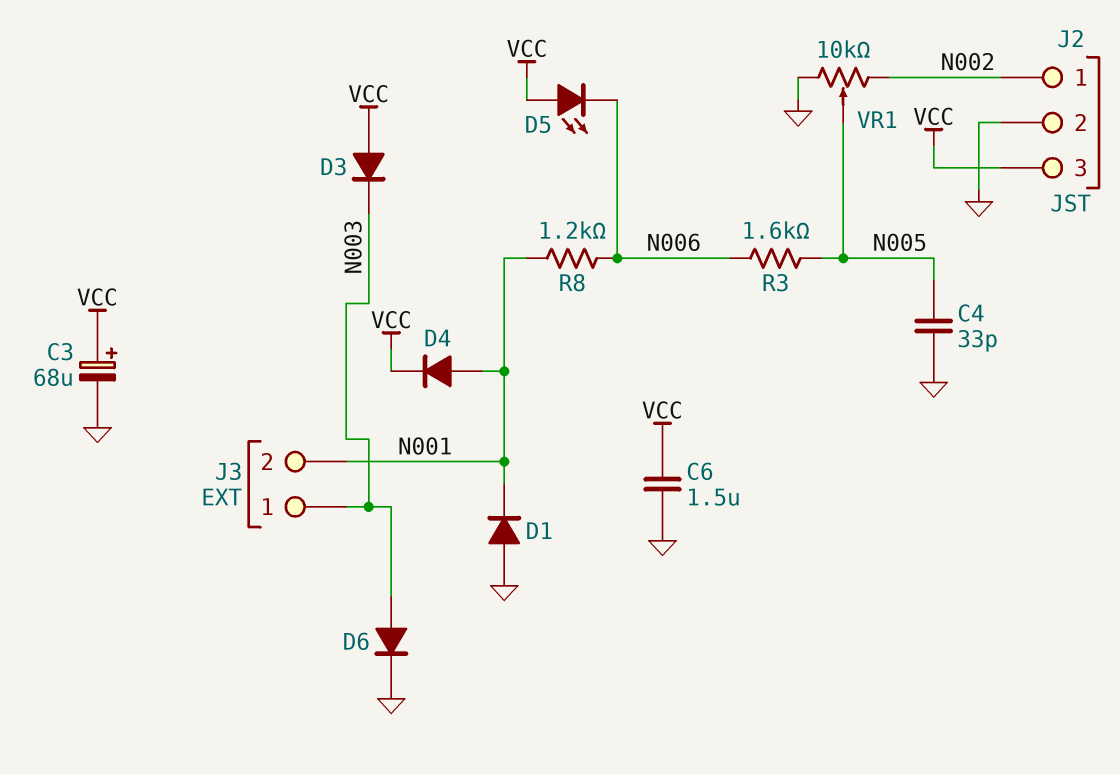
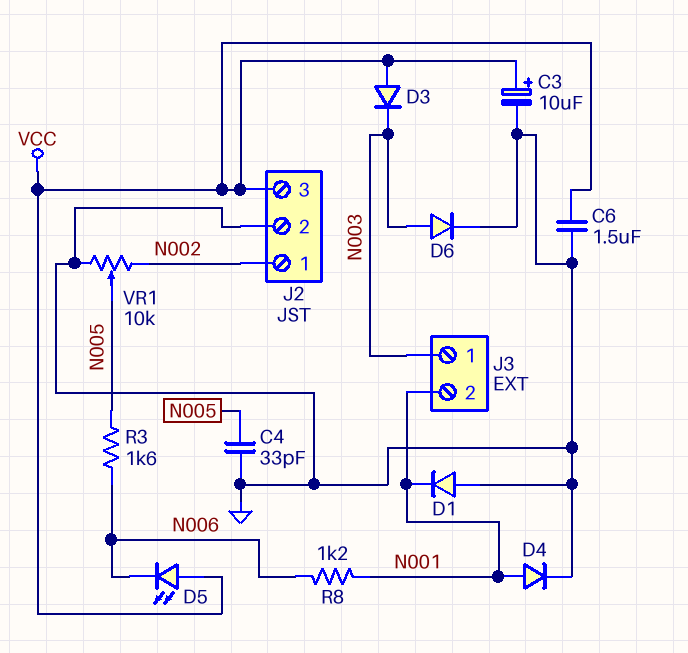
C3: 68uF (plus VCC, minus GND) -> 10uF (plus VCC, minus GND)
D4: diode (A N001, K VCC) -> diode (A N001, K GND)

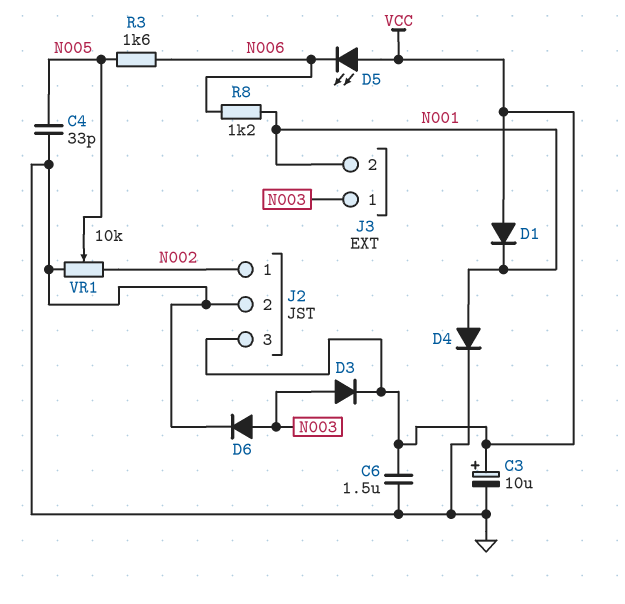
D1: diode (A GND, K N001) -> diode (A VCC, K N001)
D3: diode (A VCC, K N003) -> diode (A N003, K VCC)

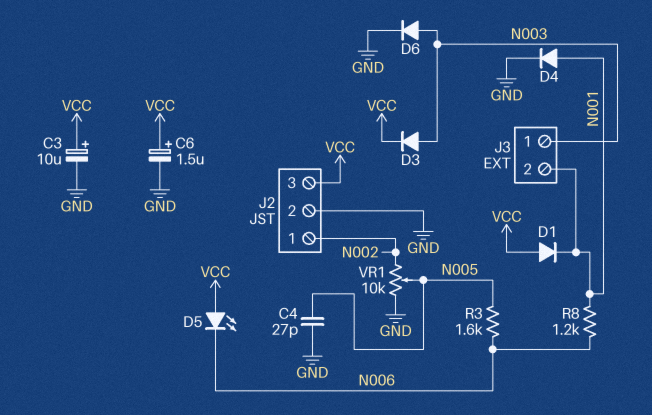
C4: 33pF (GND, N005) -> 27pF (GND, N005)
C6: 1.5uF (GND, VCC) -> 1.5uF (plus VCC, minus GND)

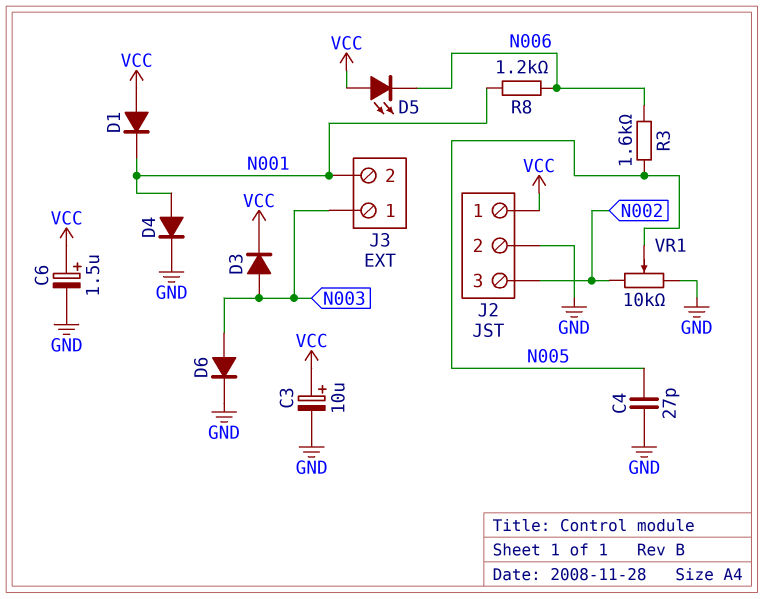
J2 pin 1: N002 -> VCC
J2 pin 3: VCC -> N002

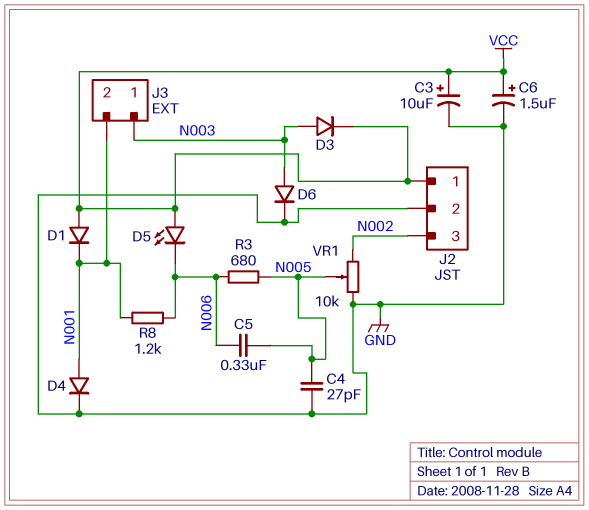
C5: none -> 330nF (N005, N006)
R3: 1.6k (N005, N006) -> 680 (N005, N006)

